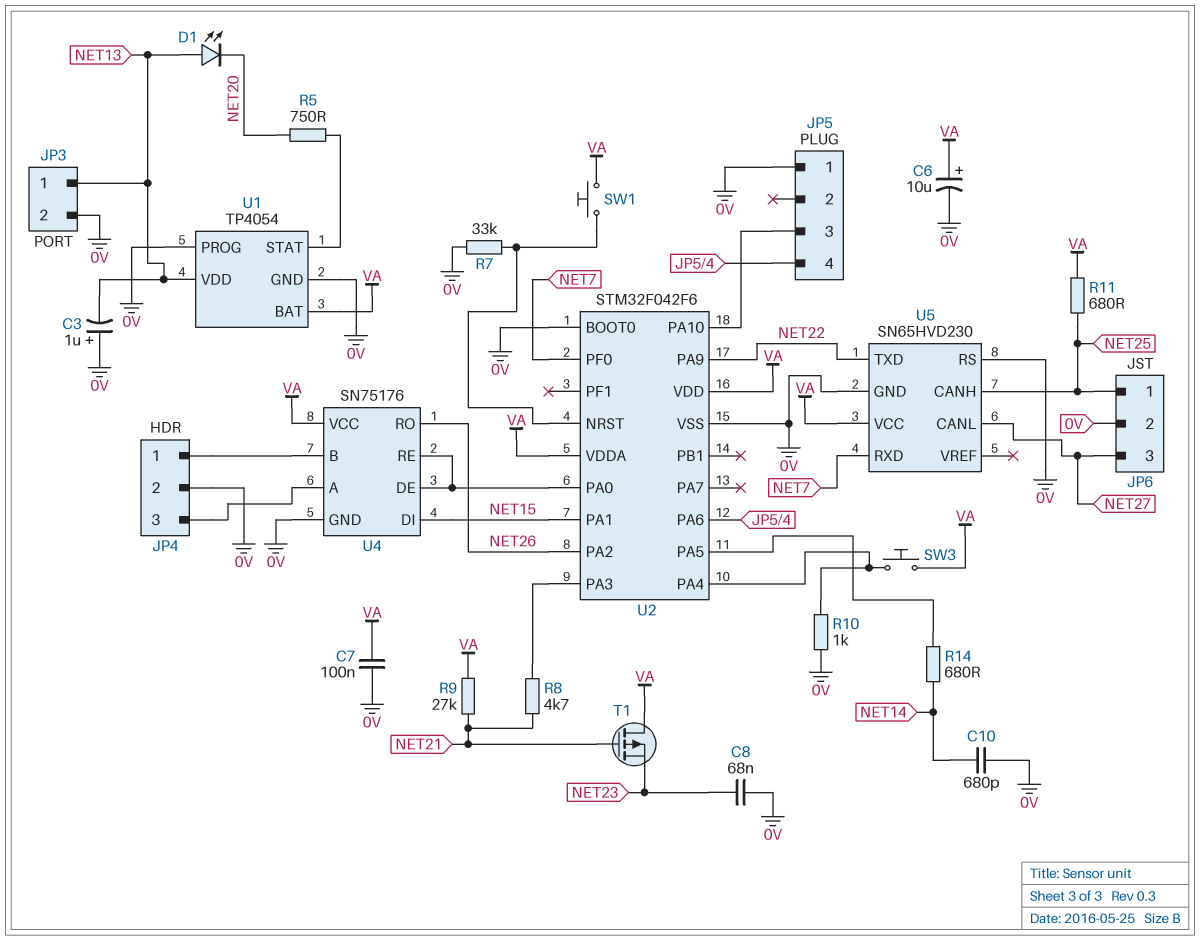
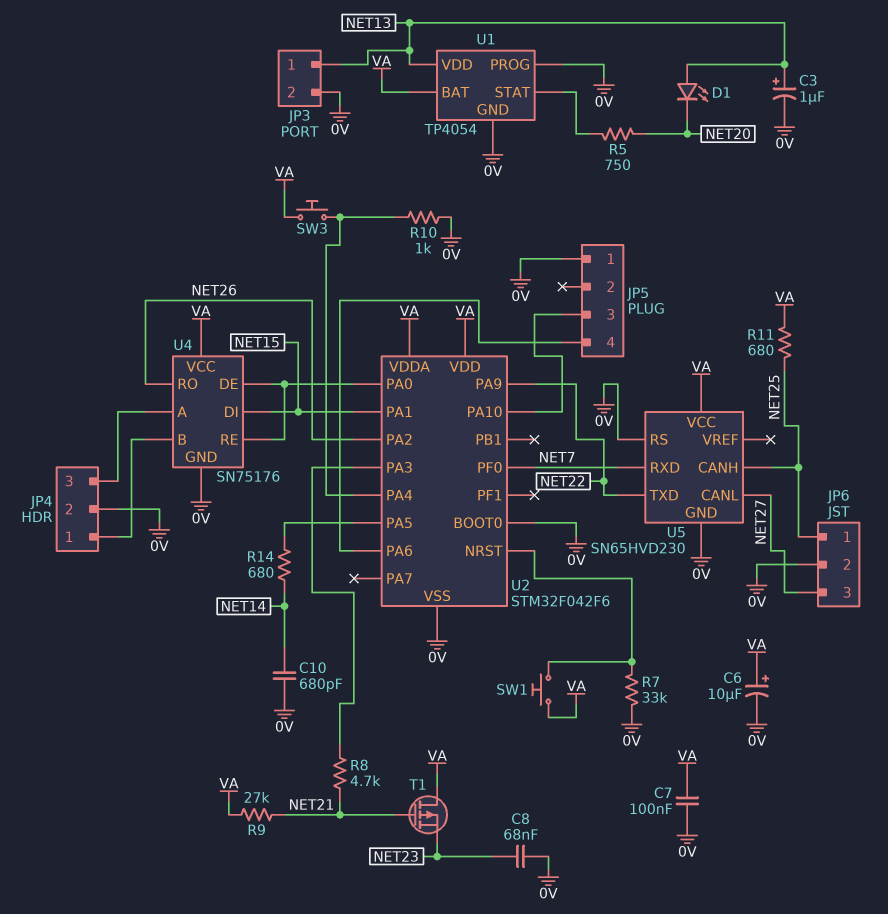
C3: 1uF (plus 0V, minus NET13) -> 1uF (plus NET13, minus 0V)

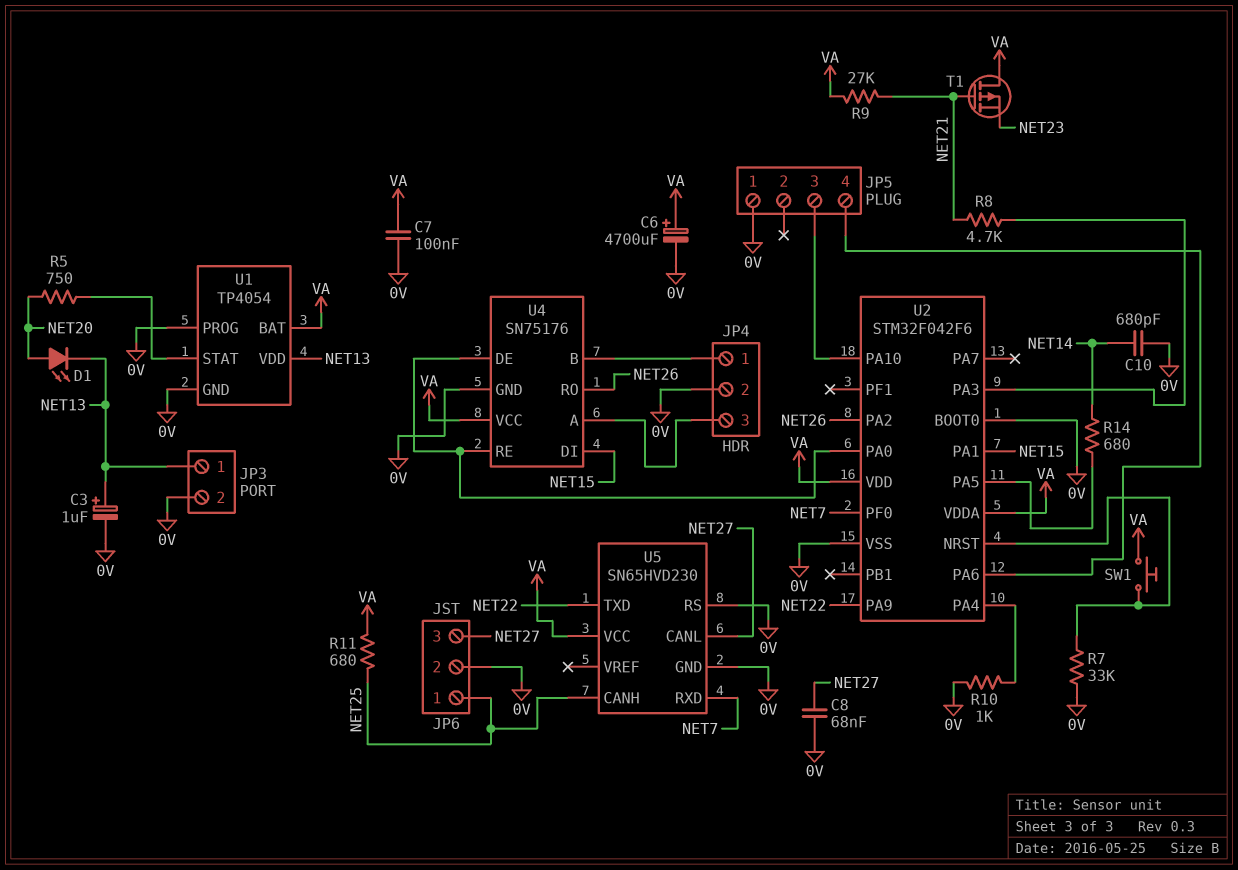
C6: 10uF (plus VA, minus 0V) -> 4700uF (plus VA, minus 0V)
C8: 68nF (0V, NET23) -> 68nF (0V, NET27)
D1: LED (A NET13, K NET20) -> LED (A NET20, K NET13)
SW3: button (U2/PA4, VA) -> none

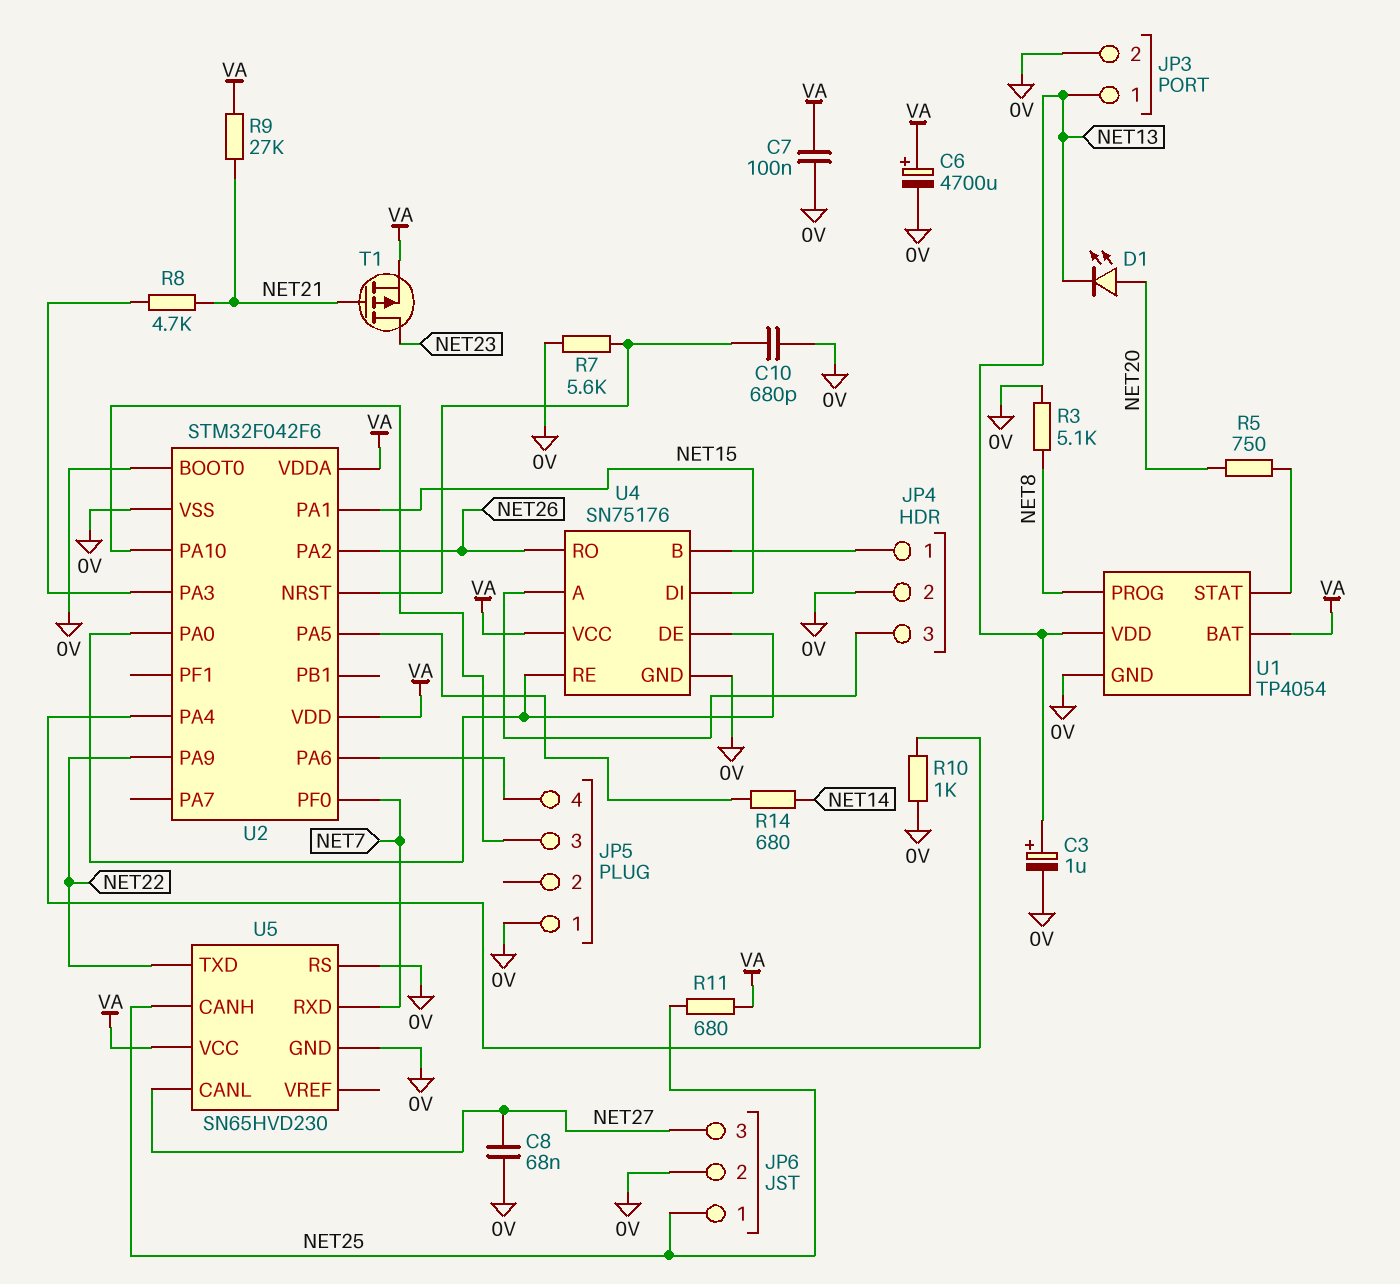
C10: 680pF (0V, NET14) -> 680pF (0V, U2/NRST)
R3: none -> 5.1k (0V, NET8)
R7: 33k (0V, U2/NRST) -> 5.6k (0V, U2/NRST)
SW1: button (U2/NRST, VA) -> none
T1: PMOS (G NET21, D VA, S NET23) -> PMOS (G NET21, D NET23, S VA)
U1 pin PROG: 0V -> NET8

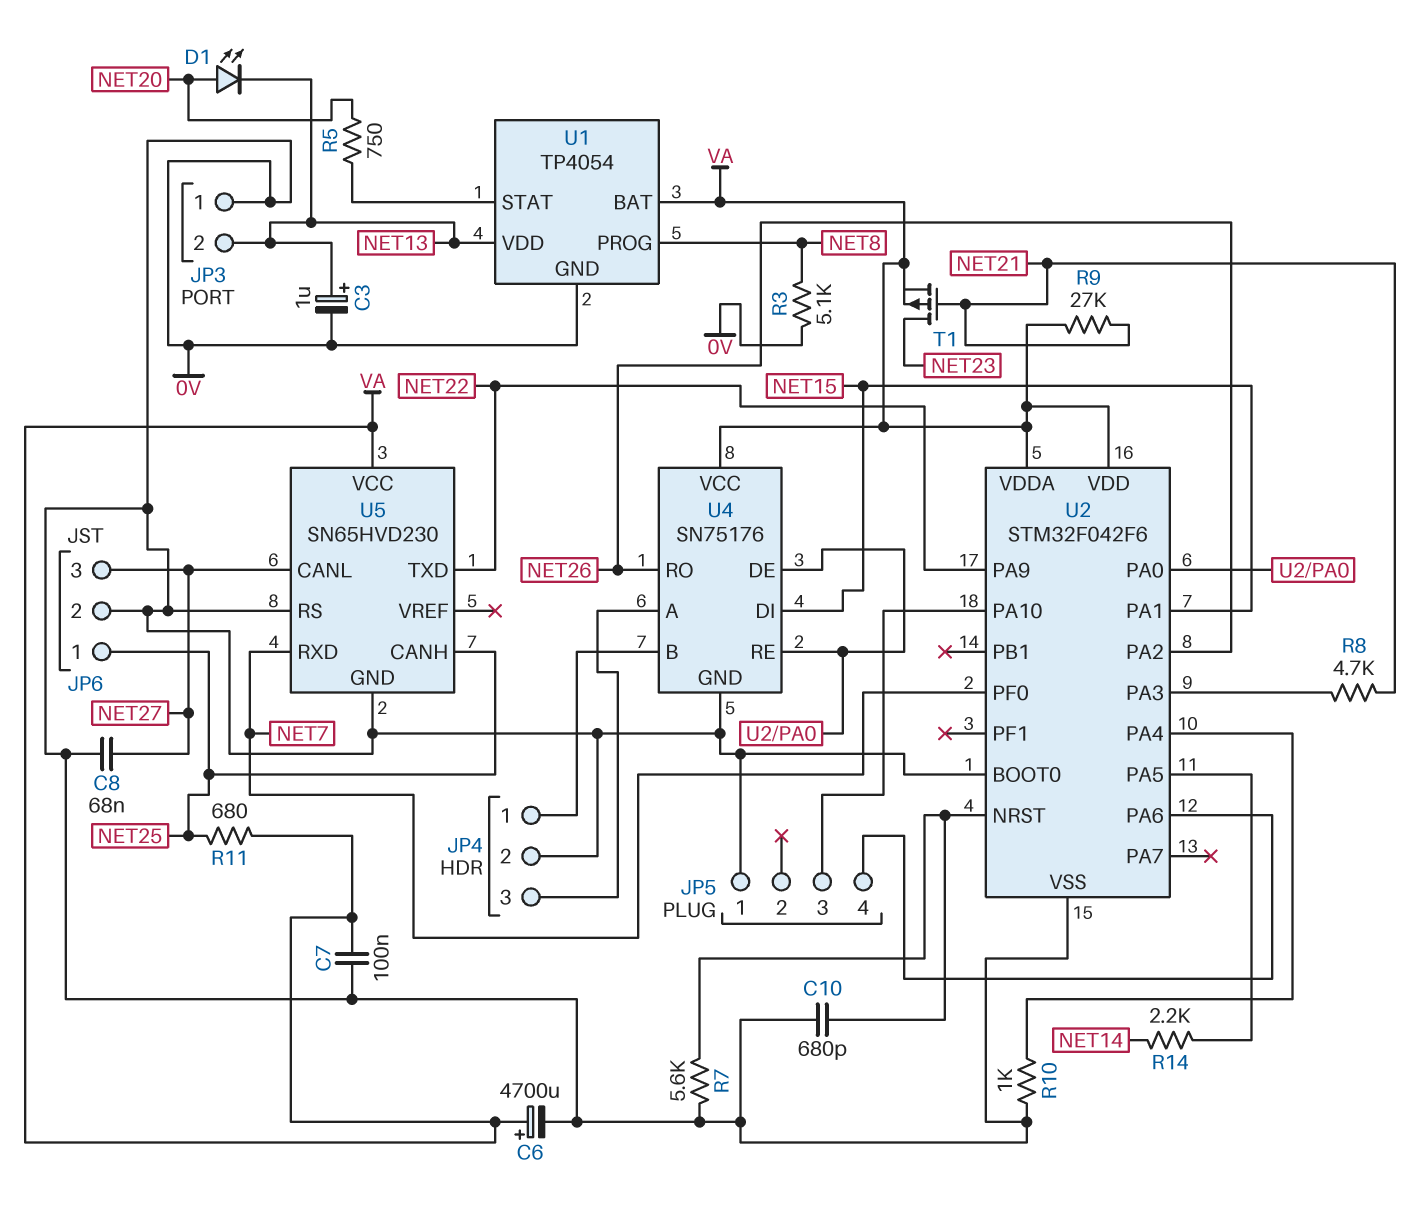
JP3 pin 1: NET13 -> 0V
JP3 pin 2: 0V -> NET13
R14: 680 (NET14, U2/PA5) -> 2.2k (NET14, U2/PA5)

